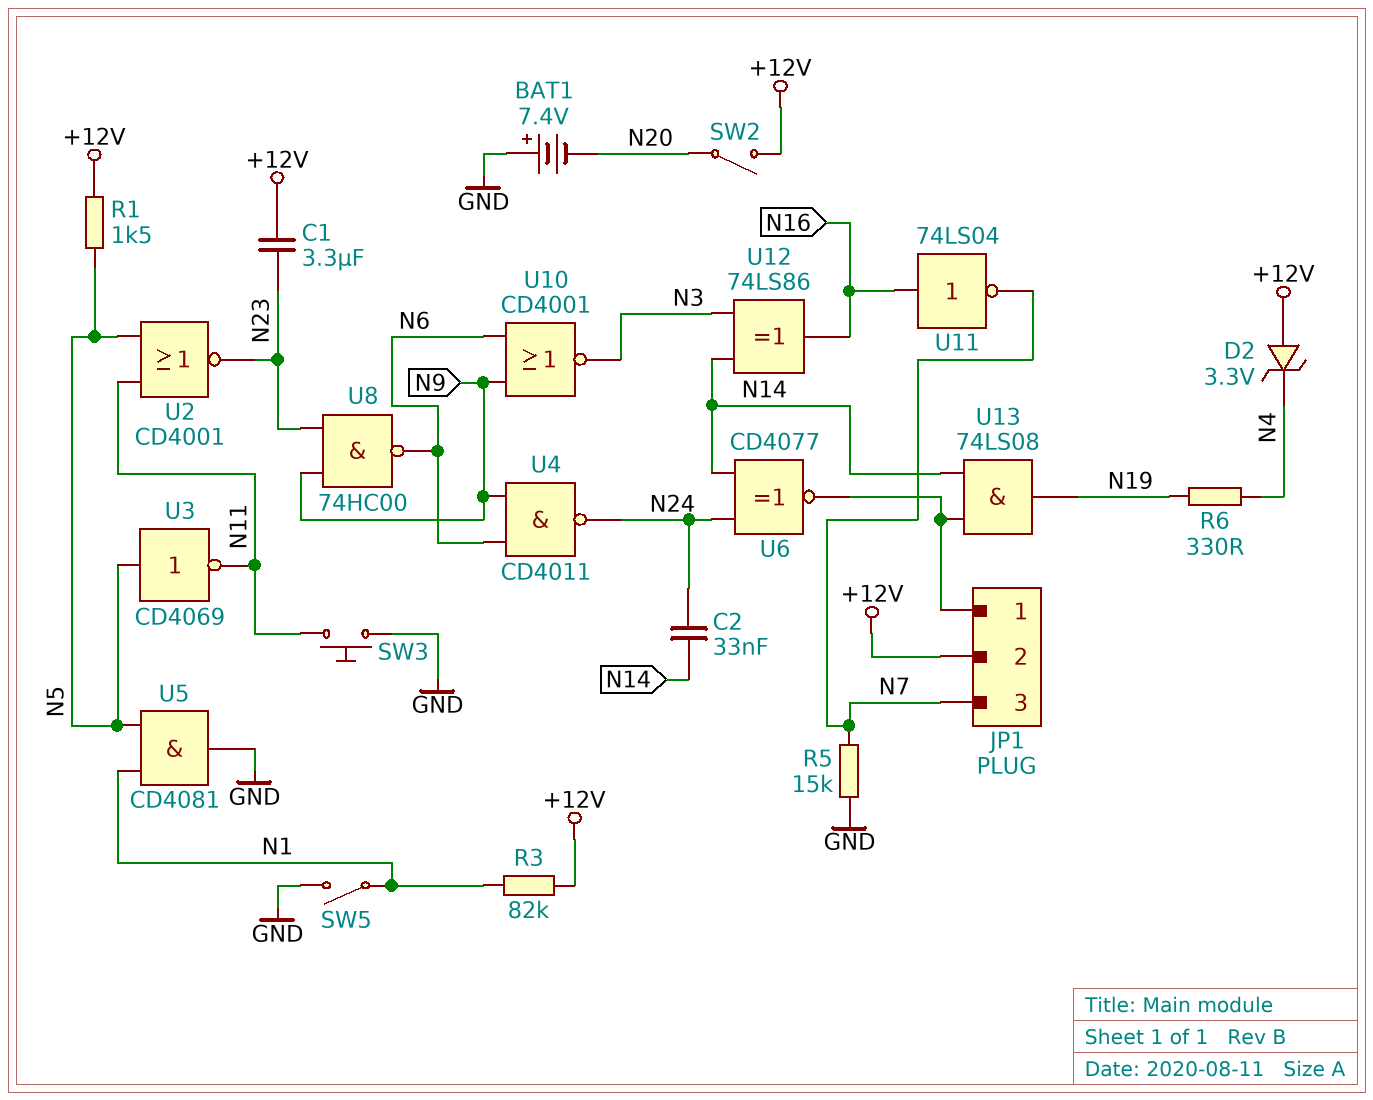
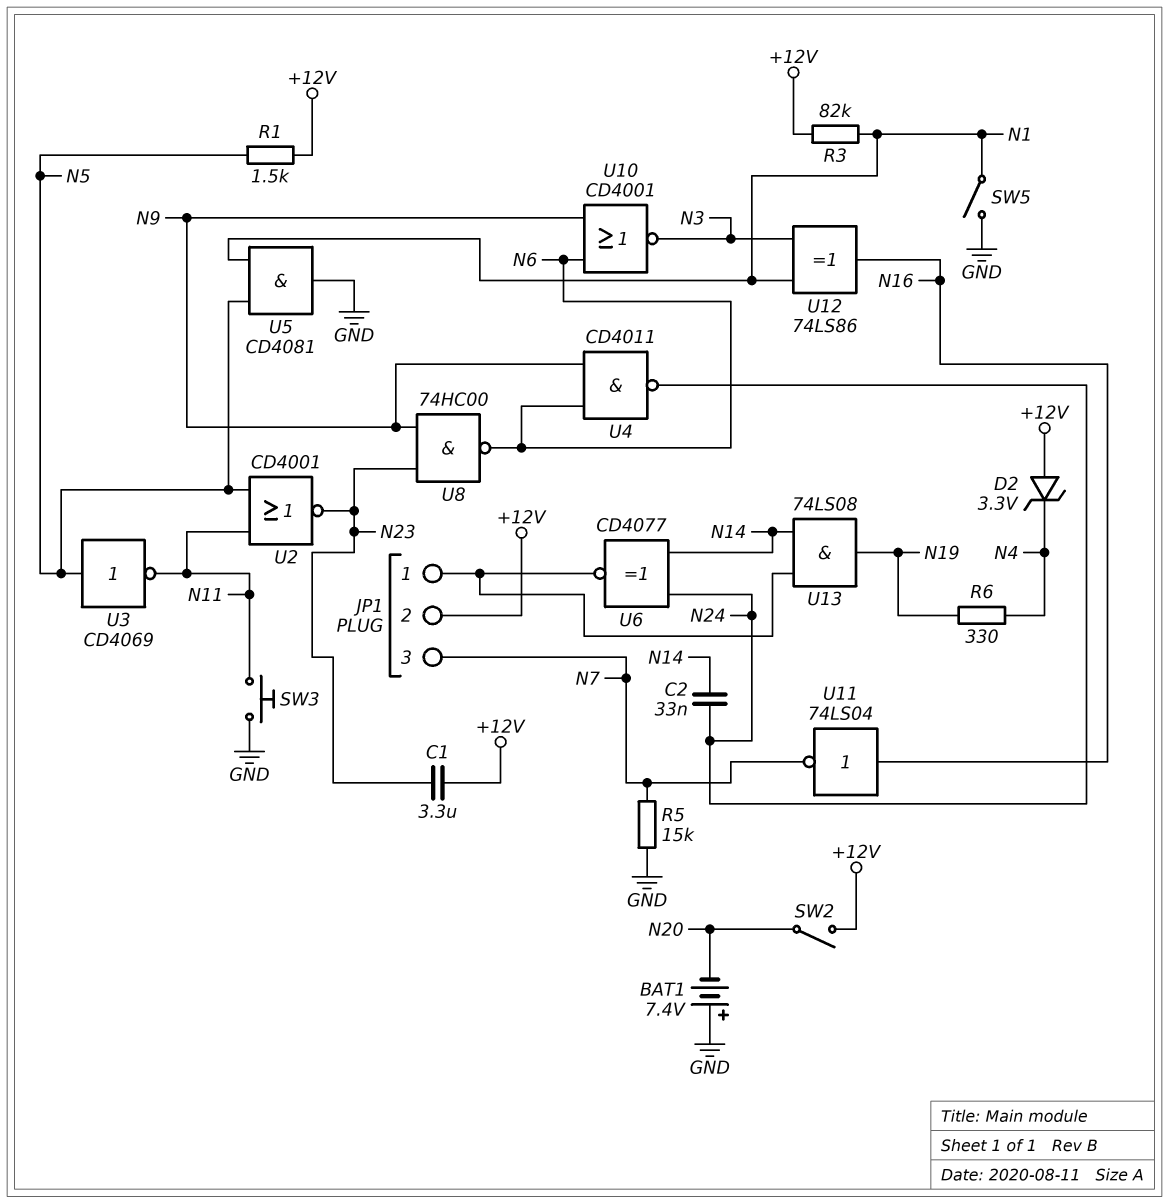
U12: XOR 74LS86 (in N3, in N14, out N16) -> XOR 74LS86 (in N1, in N3, out N16)

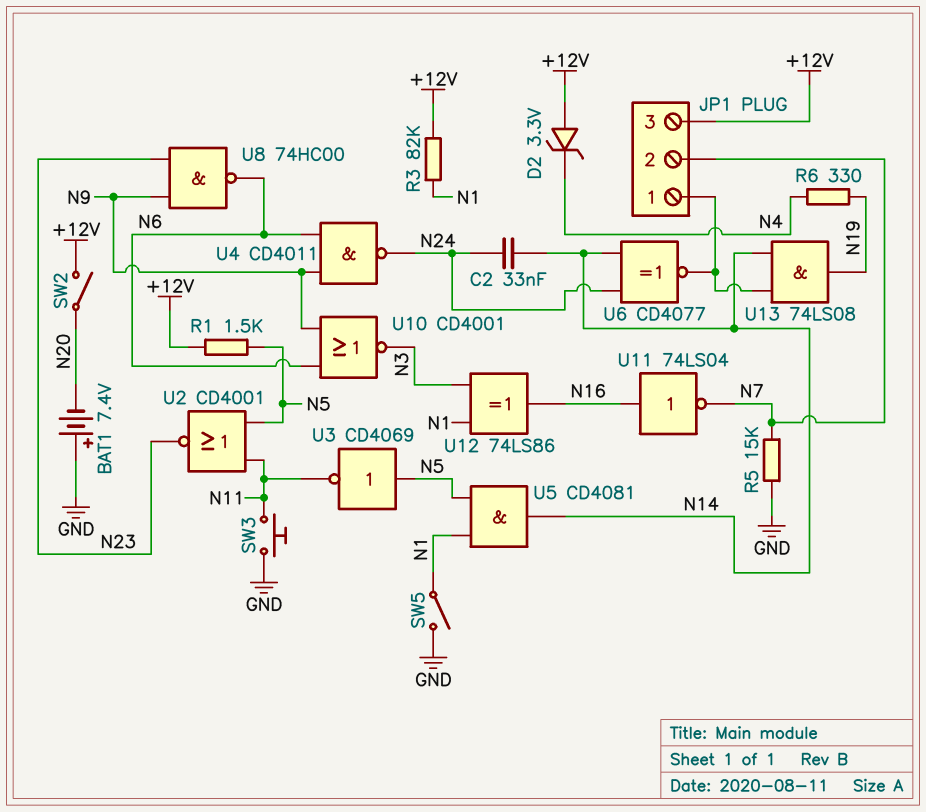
C1: 3.3uF (+12V, N23) -> none
JP1 pin 2: +12V -> N7
JP1 pin 3: N7 -> +12V
U5: AND CD4081 (in N1, in N5, out GND) -> AND CD4081 (in N1, in N5, out N14)

